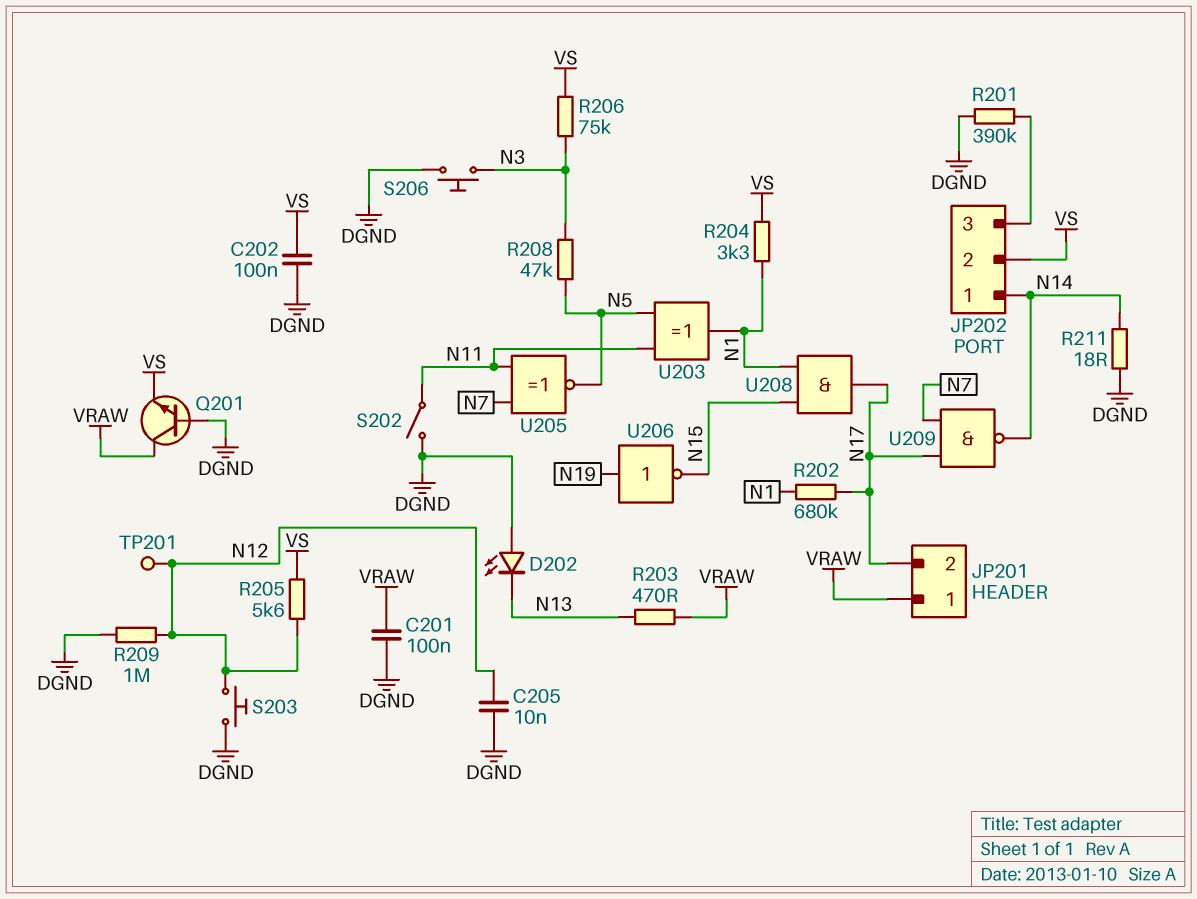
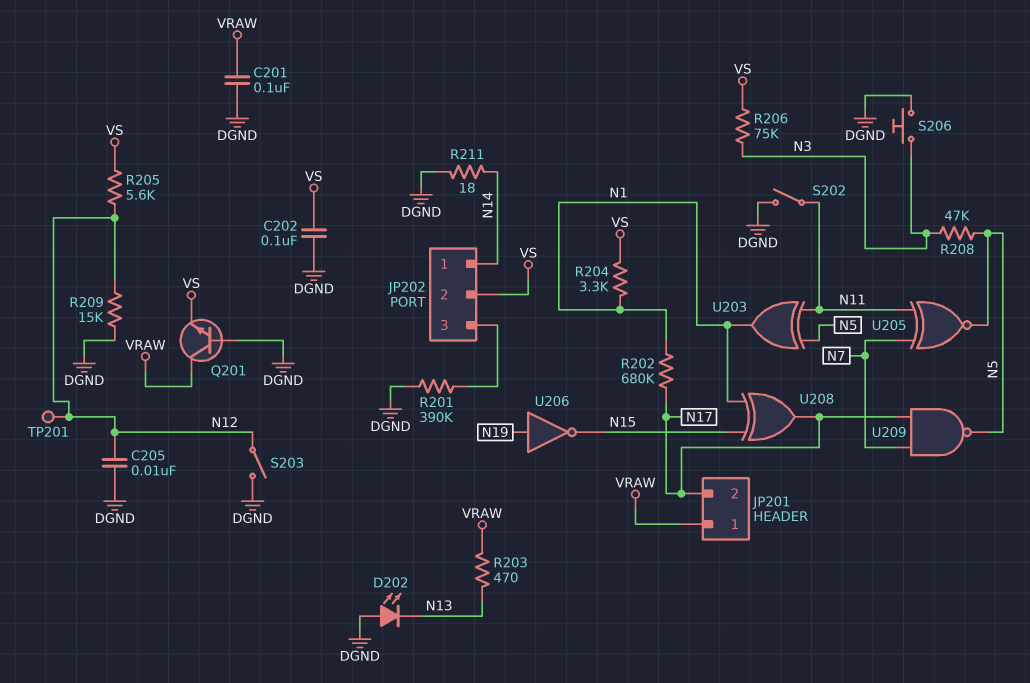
R209: 1M (DGND, N12) -> 15k (DGND, N12)
S203: button (DGND, N12) -> switch (DGND, N12)
U208: AND (in N1, in N15, out N17) -> XOR (in N1, in N15, out N17)
U209: NAND (in N7, in N17, out N14) -> NAND (in N7, in N17, out N5)

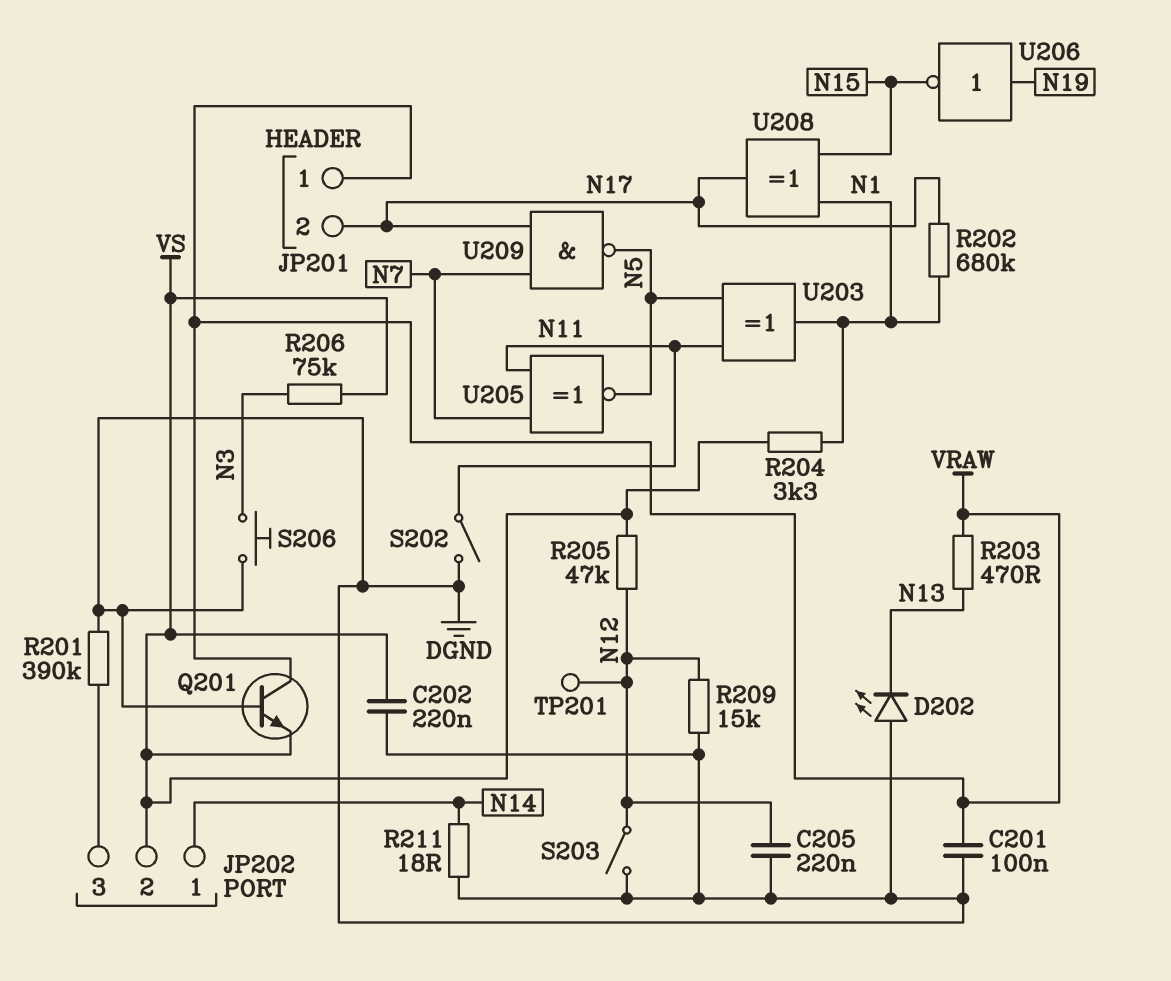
C202: 100nF (DGND, VS) -> 220nF (DGND, VS)
C205: 10nF (DGND, N12) -> 220nF (DGND, N12)
R205: 5.6k (N12, VS) -> 47k (N12, VS)
R208: 47k (N3, N5) -> none

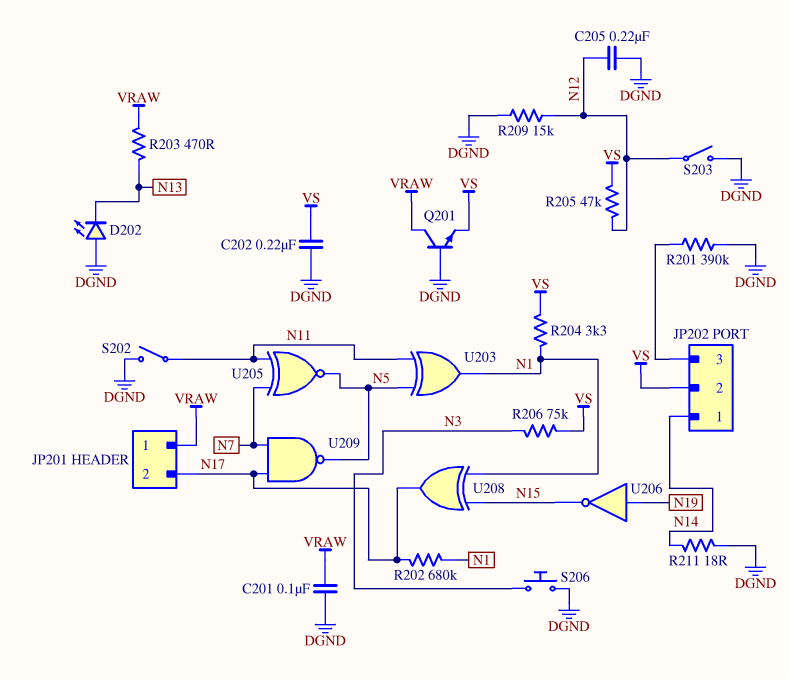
TP201: test point (N12) -> none

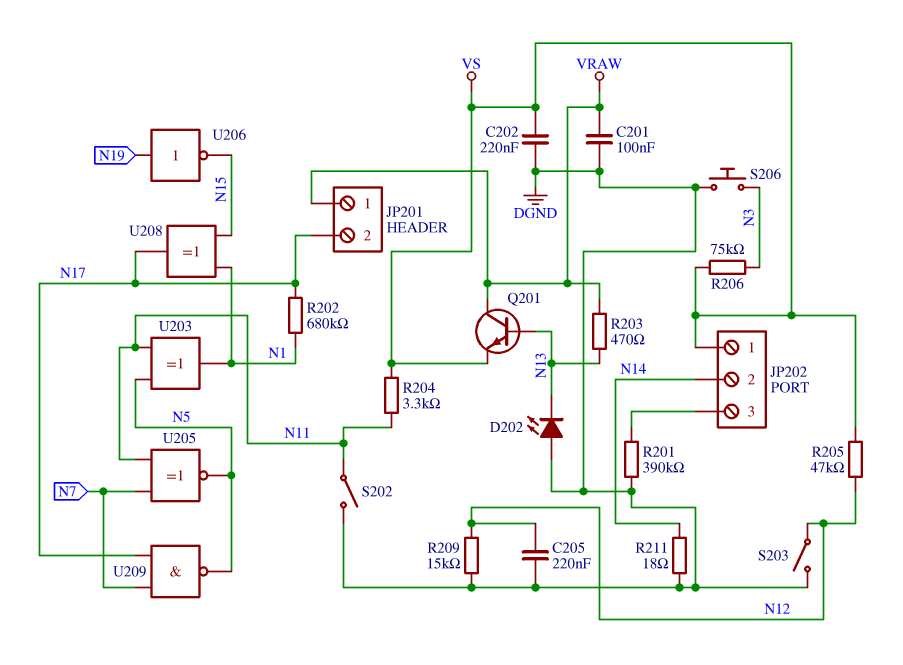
JP202 pin 1: N14 -> VS
JP202 pin 2: VS -> N14
Q201: NPN (B DGND, C VRAW, E VS) -> NPN (B N13, C VRAW, E VS)
R204: 3.3k (N1, VS) -> 3.3k (N11, VS)

